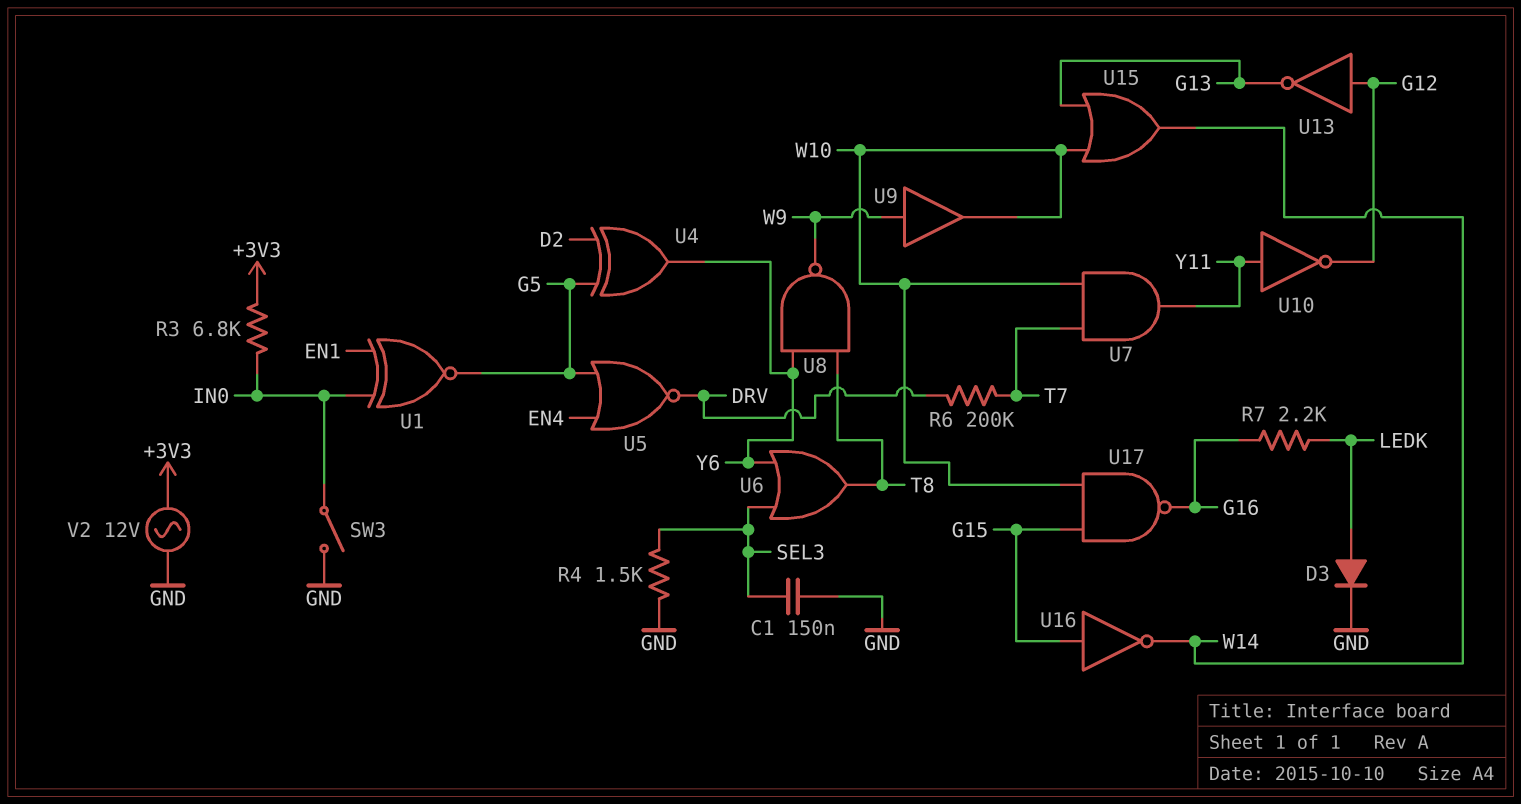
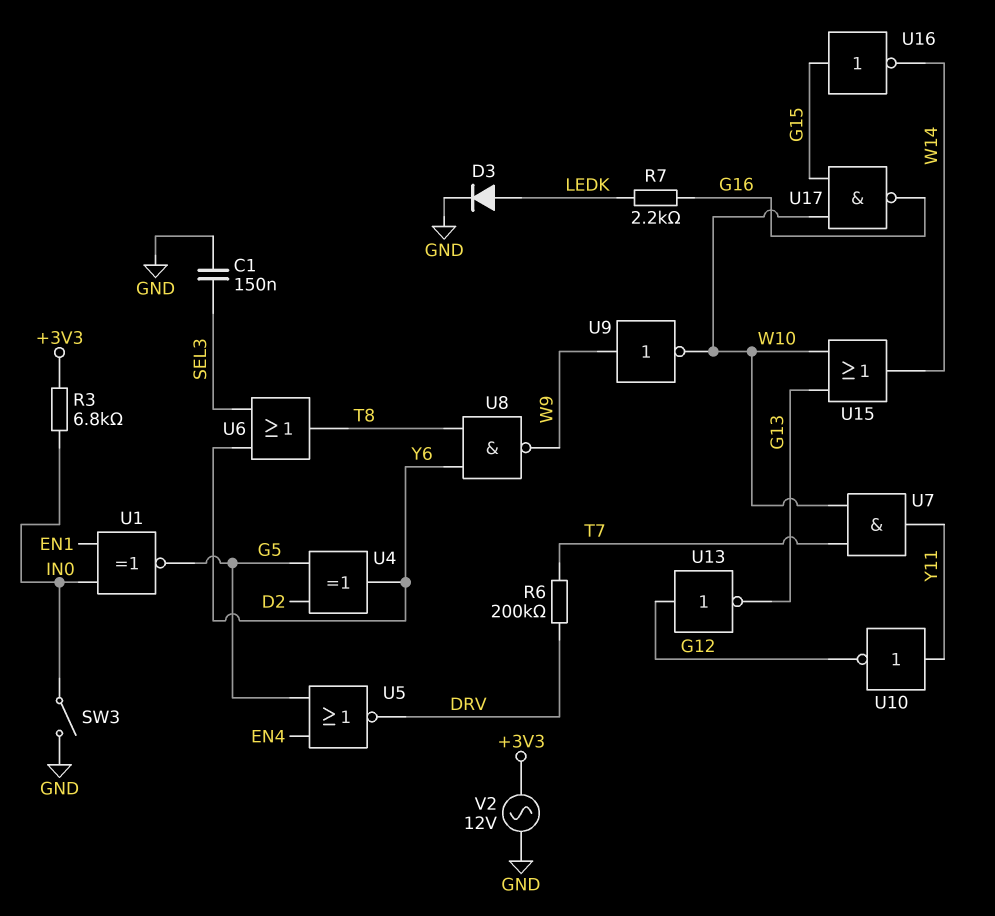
R4: 1.5k (GND, SEL3) -> none
U9: buffer (in W9, out W10) -> NOT (in W9, out W10)

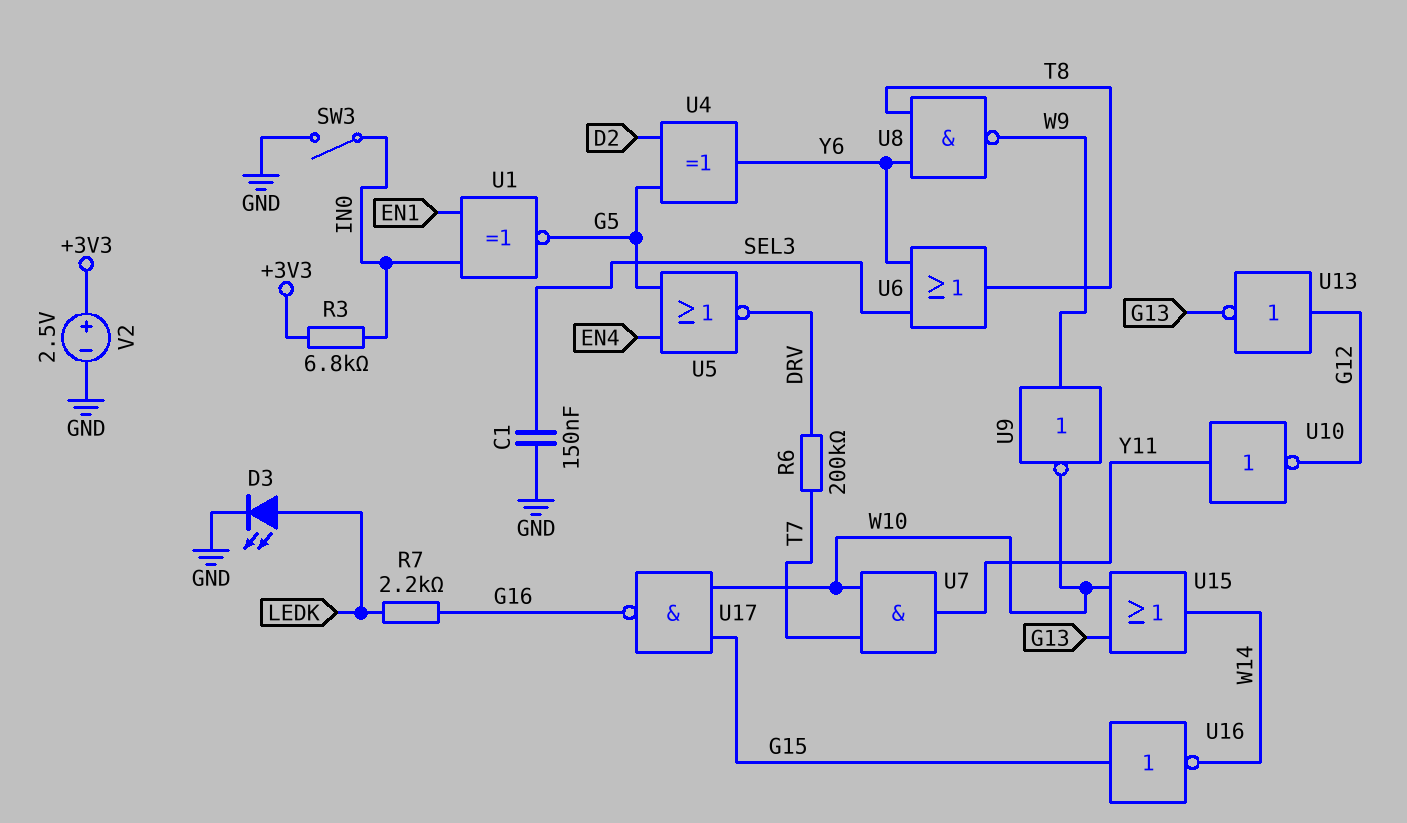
D3: diode (A LEDK, K GND) -> LED (A LEDK, K GND)
V2: AC 12V (+3V3, GND) -> 2.5V (plus +3V3, minus GND)

